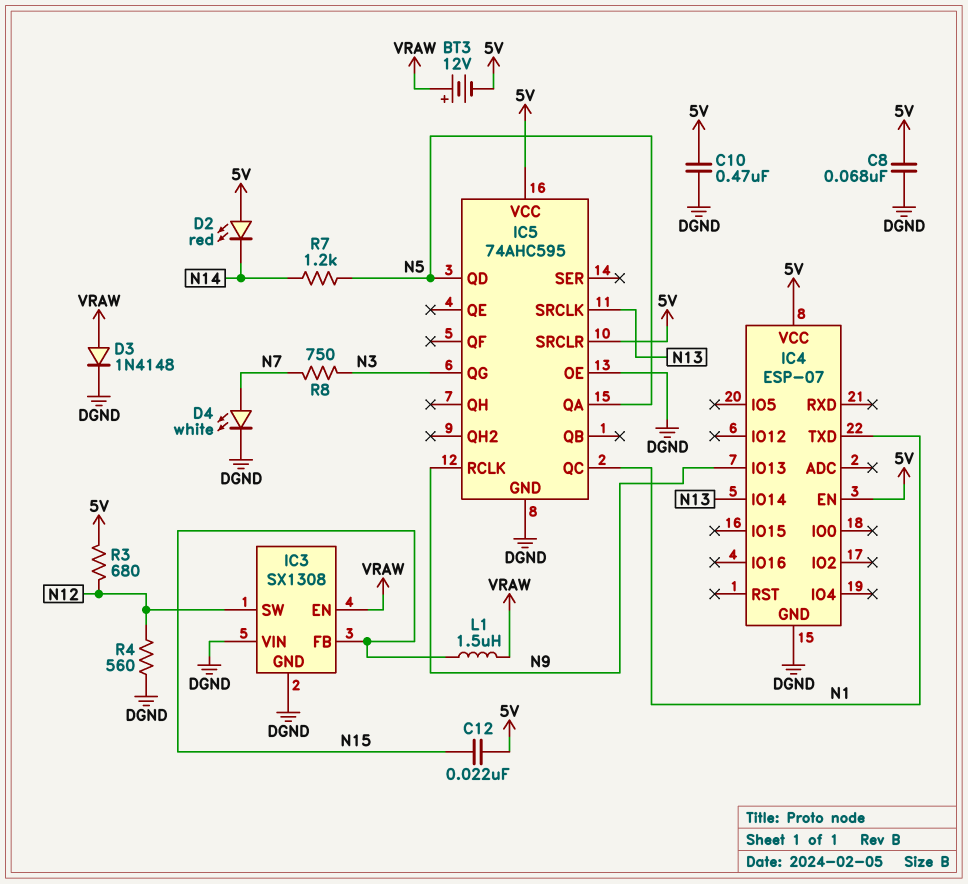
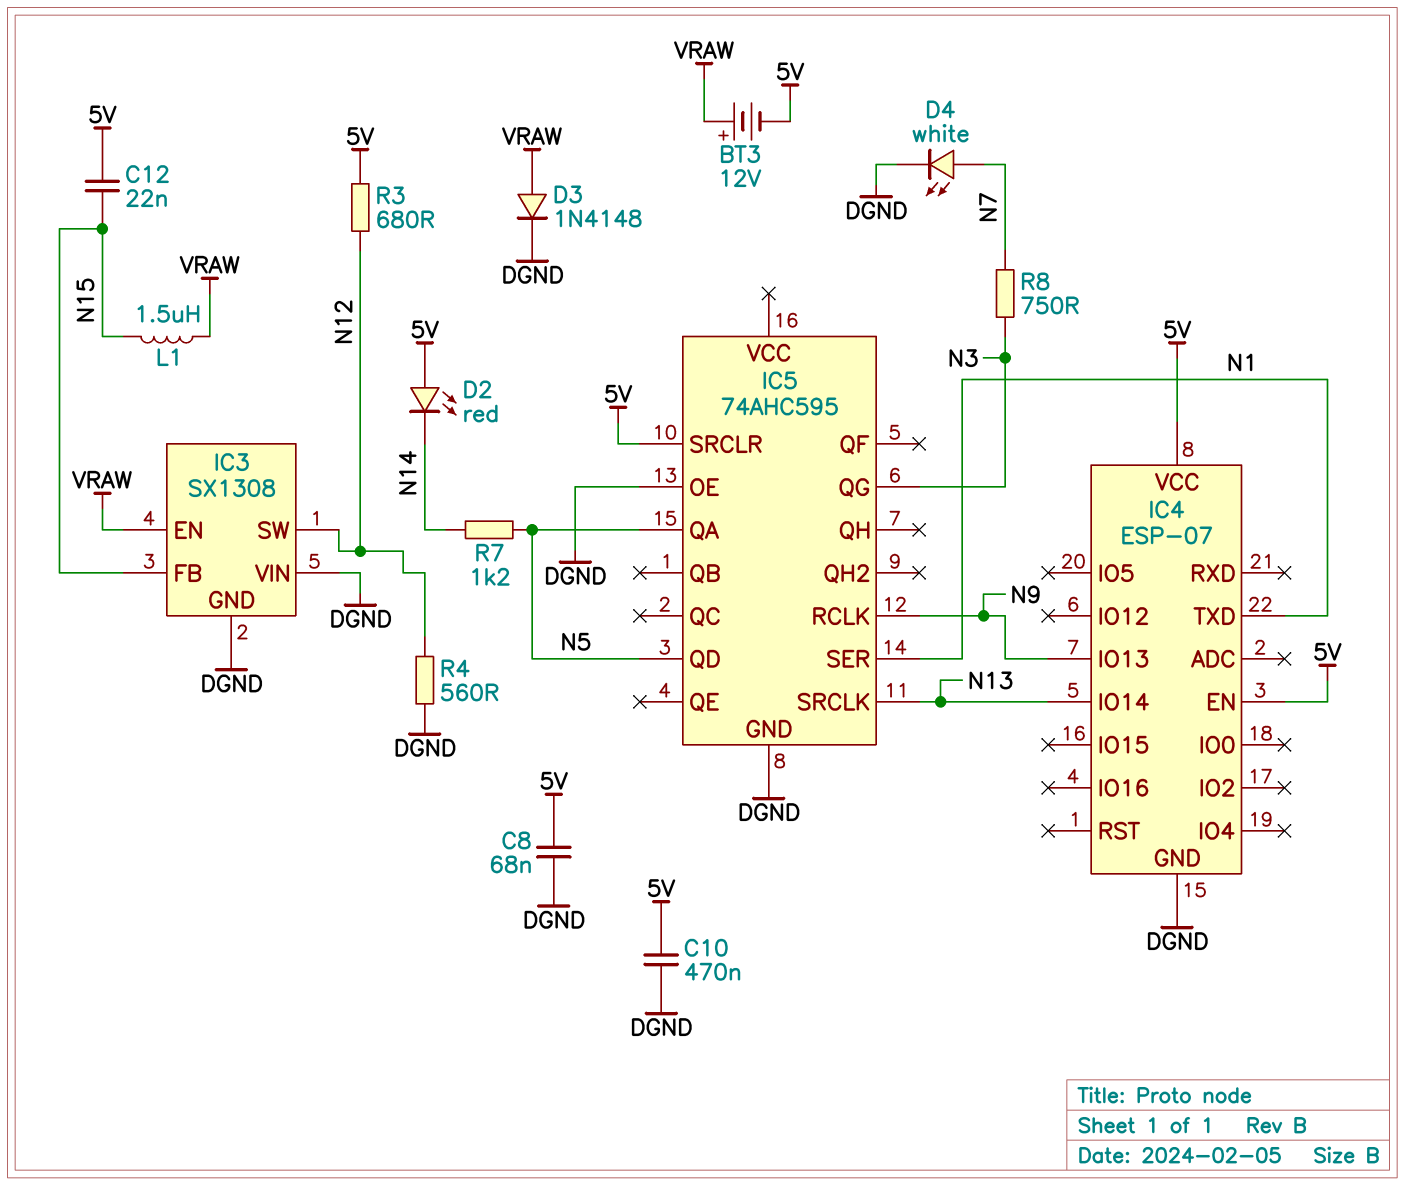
IC5 pin QC: N1 -> none
IC5 pin SER: none -> N1
IC5 pin VCC: 5V -> none

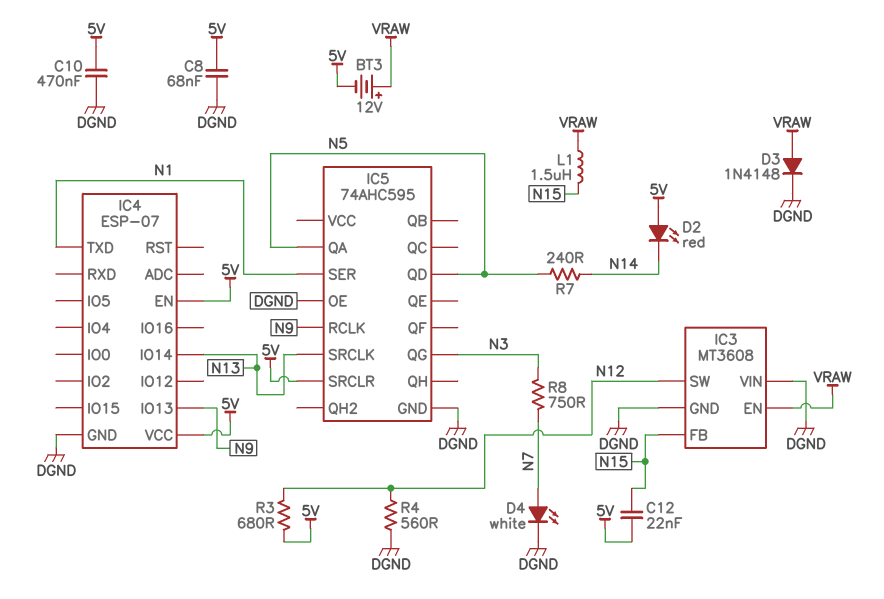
IC3: SX1308 -> MT3608
R7: 1.2k (N5, N14) -> 240 (N5, N14)

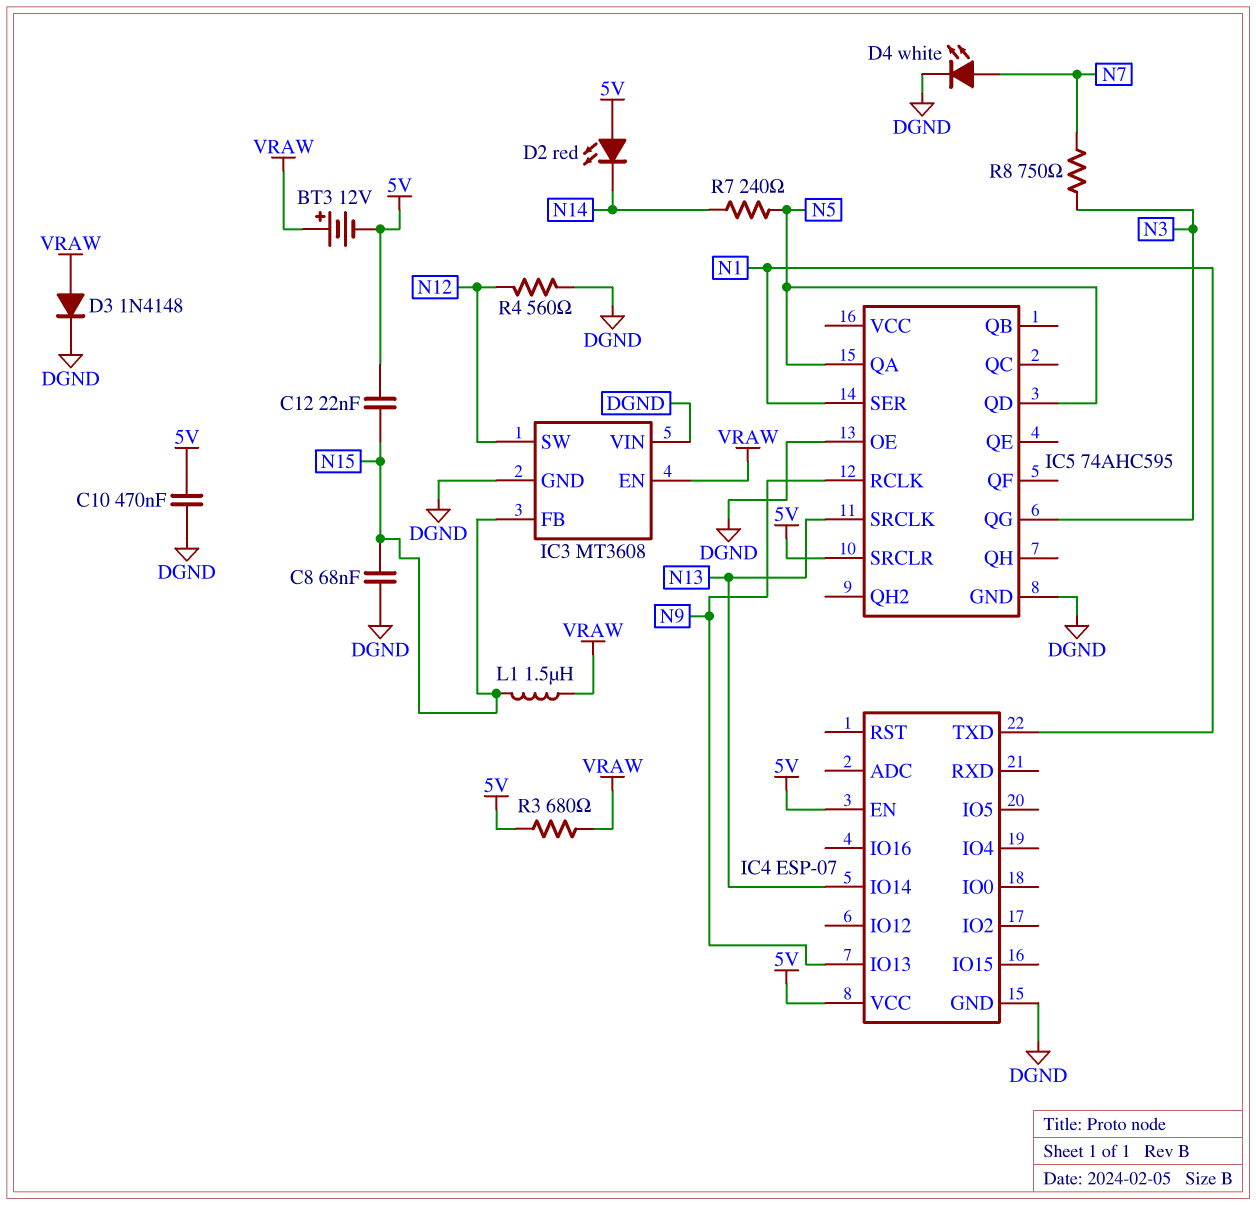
C8: 68nF (5V, DGND) -> 68nF (DGND, N15)
R3: 680 (5V, N12) -> 680 (5V, VRAW)

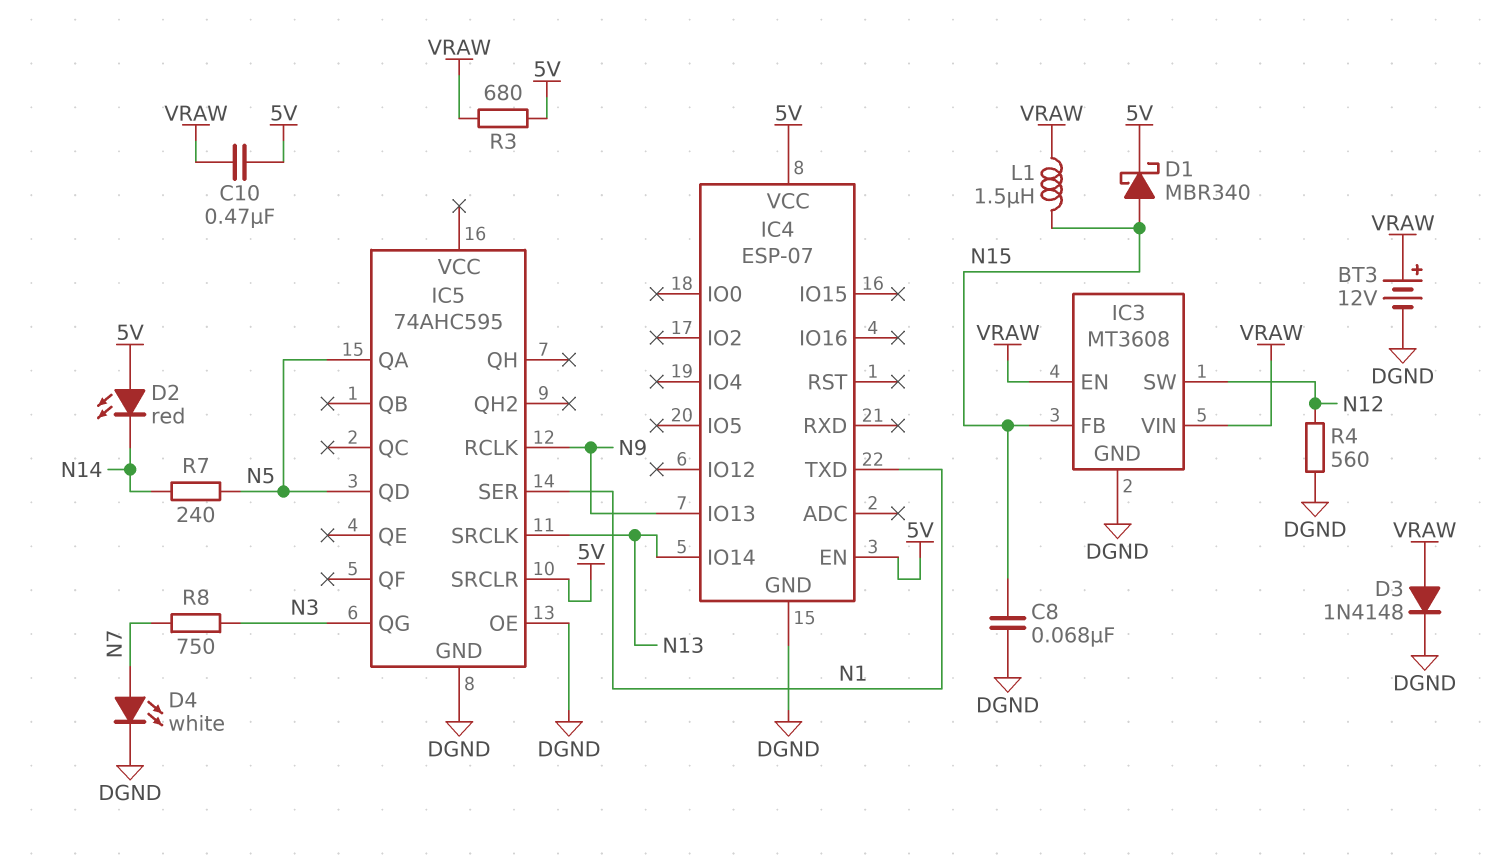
BT3: 12V (plus VRAW, minus 5V) -> 12V (plus VRAW, minus DGND)
C10: 470nF (5V, DGND) -> 470nF (5V, VRAW)
C12: 22nF (5V, N15) -> none
D1: none -> schottky MBR340 (A N15, K 5V)
IC3 pin VIN: DGND -> VRAW

